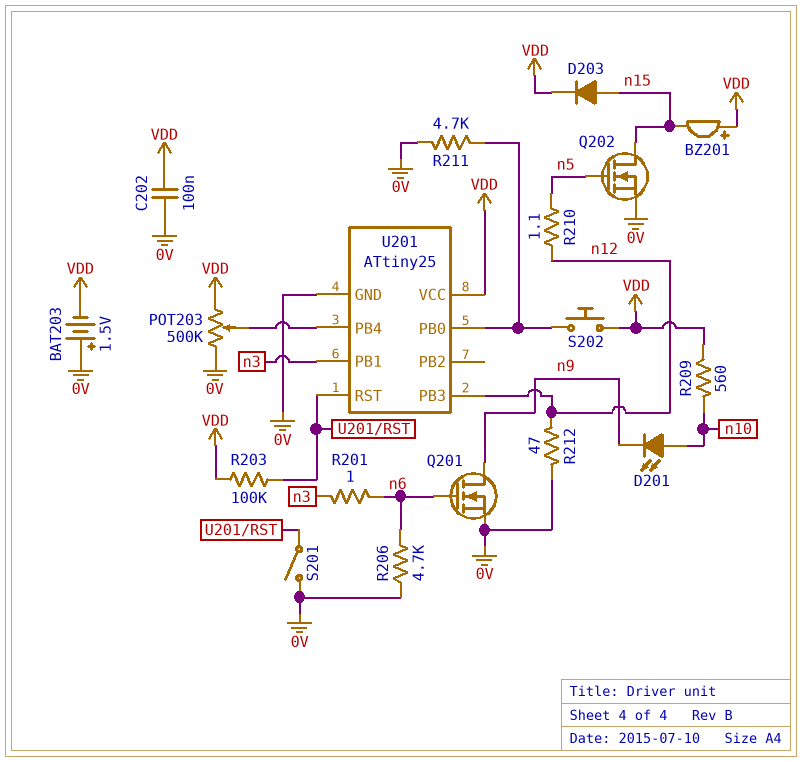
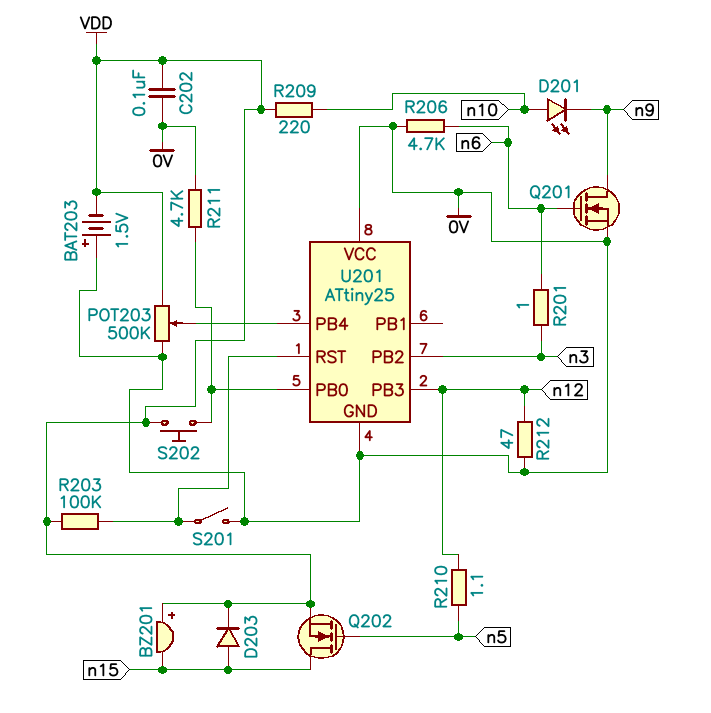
Q202: NMOS (G n5, D n15, S 0V) -> NMOS (G n5, D n15, S VDD)
R209: 560 (VDD, n10) -> 220 (VDD, n10)
U201 pin PB1: n3 -> none
U201 pin PB2: none -> n3
U201 pin VCC: VDD -> 0V

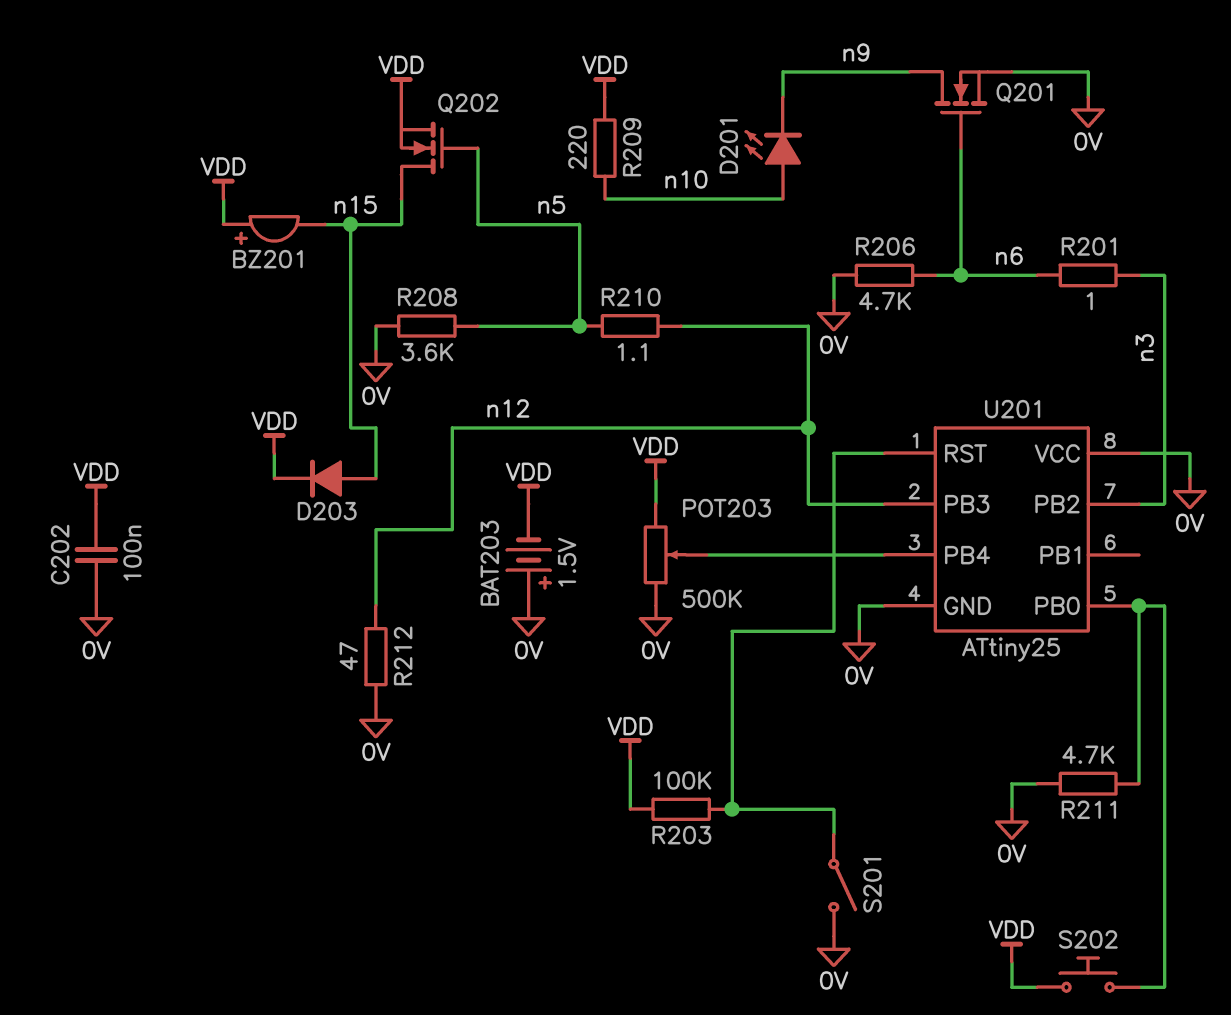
R208: none -> 3.6k (0V, n5)

